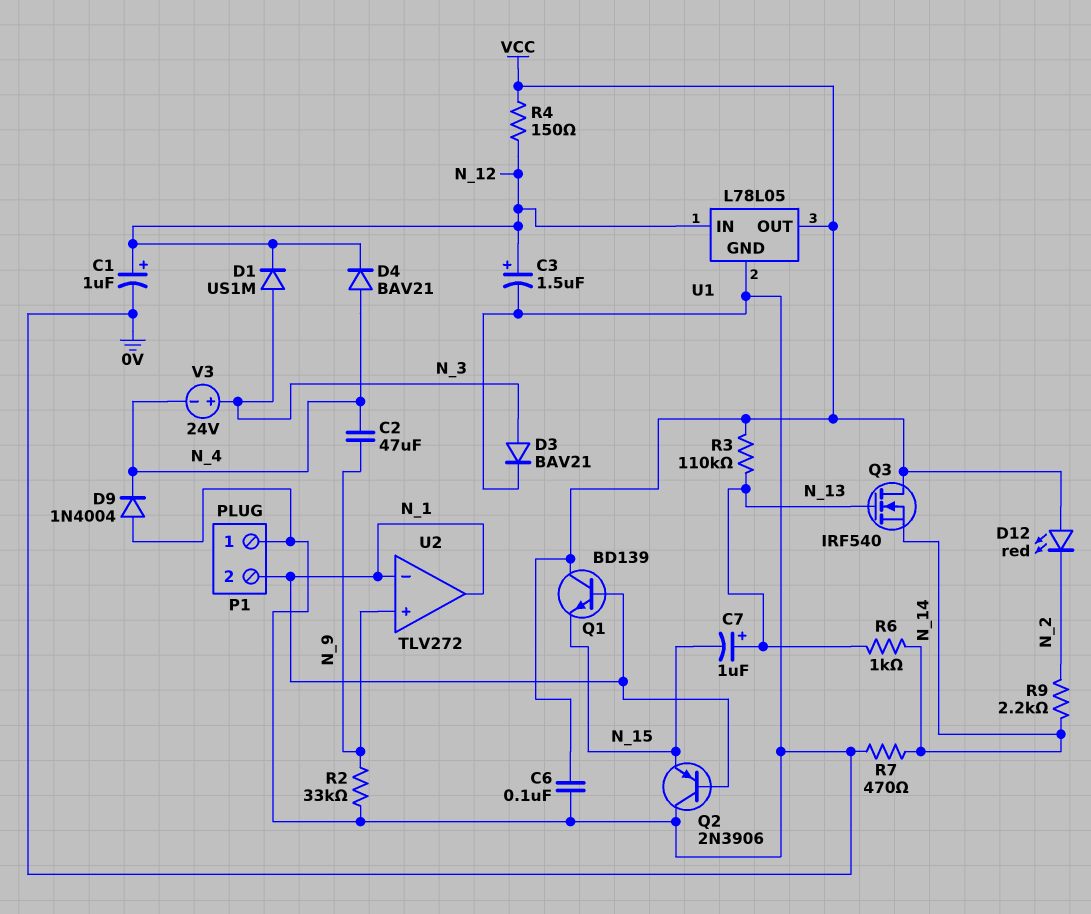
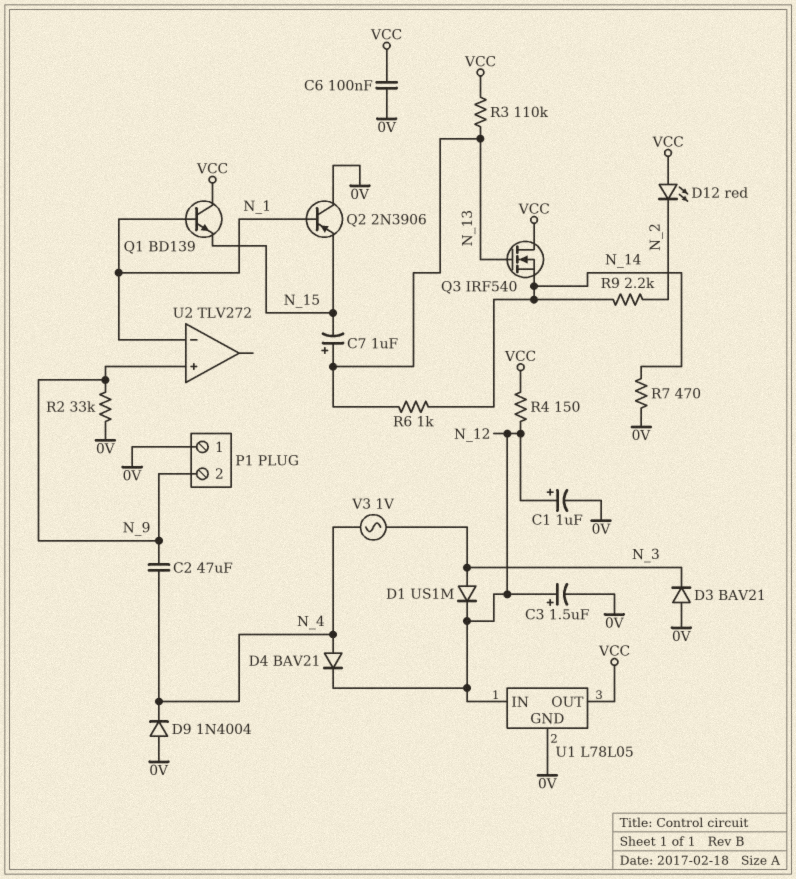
D3: diode BAV21 (A N_3, K 0V) -> diode BAV21 (A 0V, K N_3)
P1 pin 2: N_1 -> N_9
U2 pin out: N_1 -> none
V3: 24V (plus N_3, minus N_4) -> AC 1V (N_3, N_4)

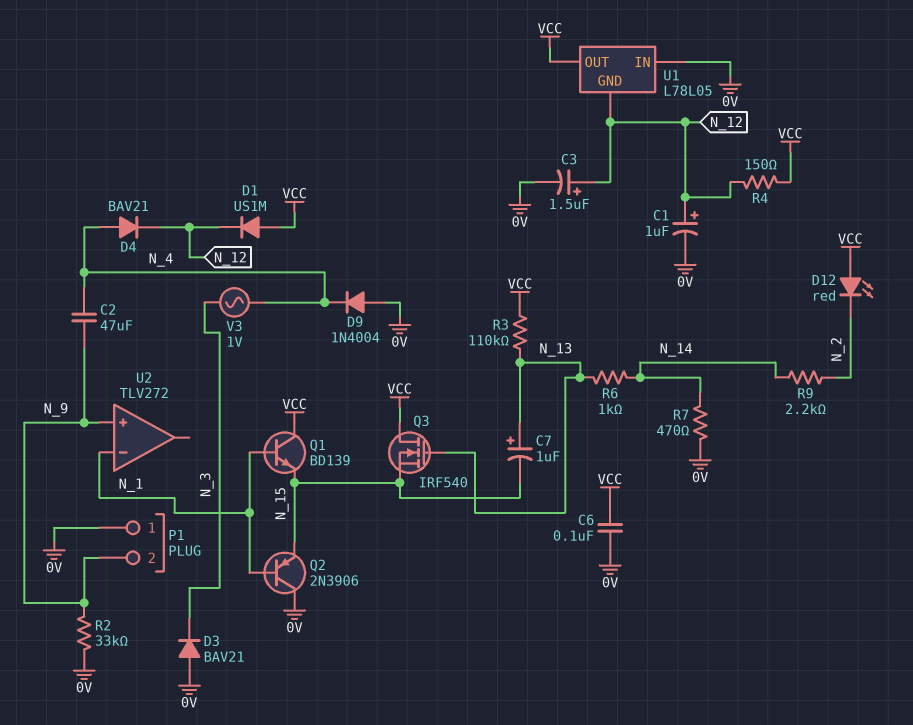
D1: diode US1M (A N_3, K N_12) -> diode US1M (A VCC, K N_12)
Q3: NMOS IRF540 (G N_13, D VCC, S N_14) -> NMOS IRF540 (G N_13, D VCC, S N_15)
U1 pin GND: 0V -> N_12
U1 pin IN: N_12 -> 0V

